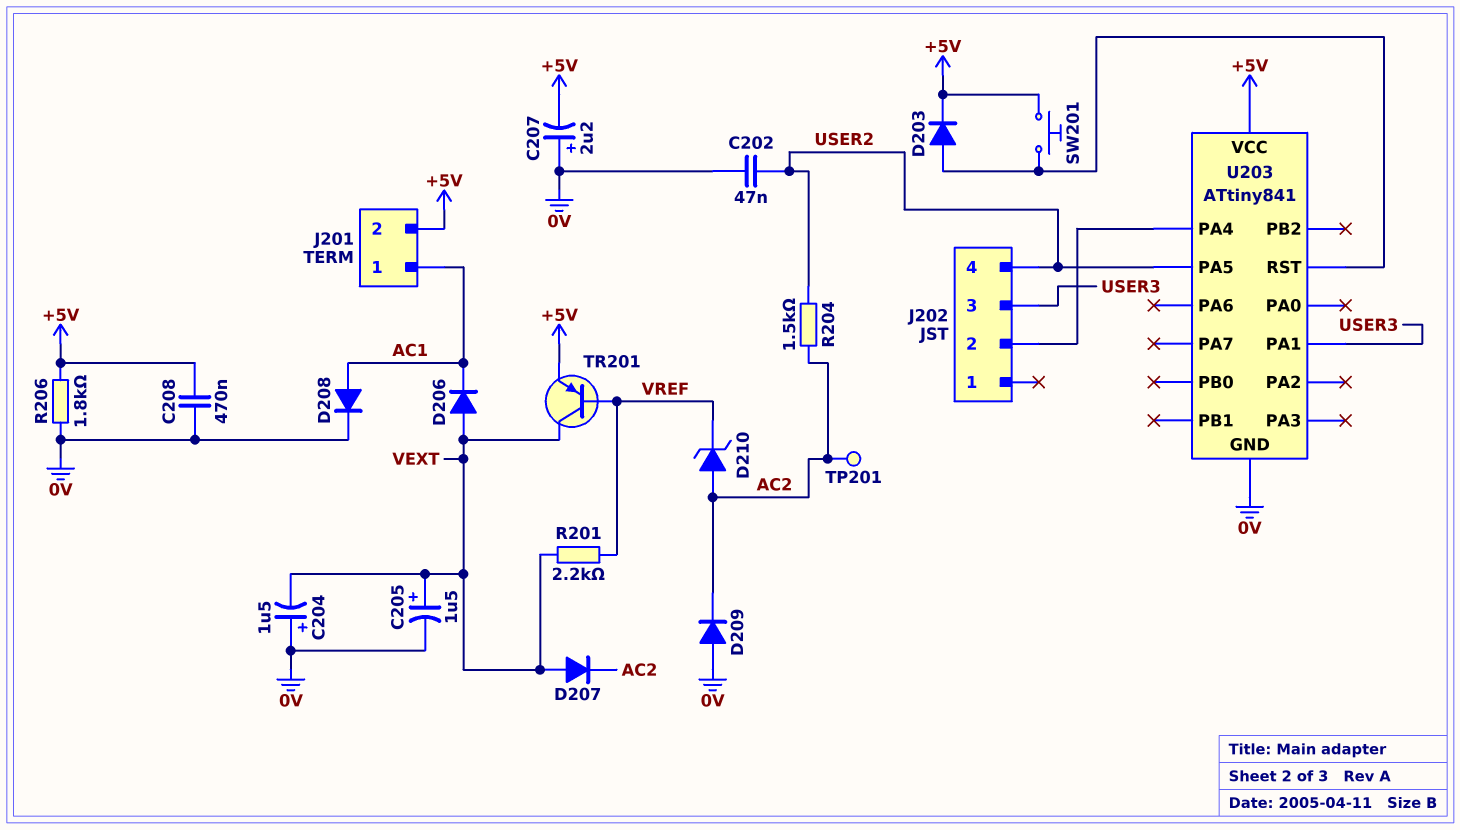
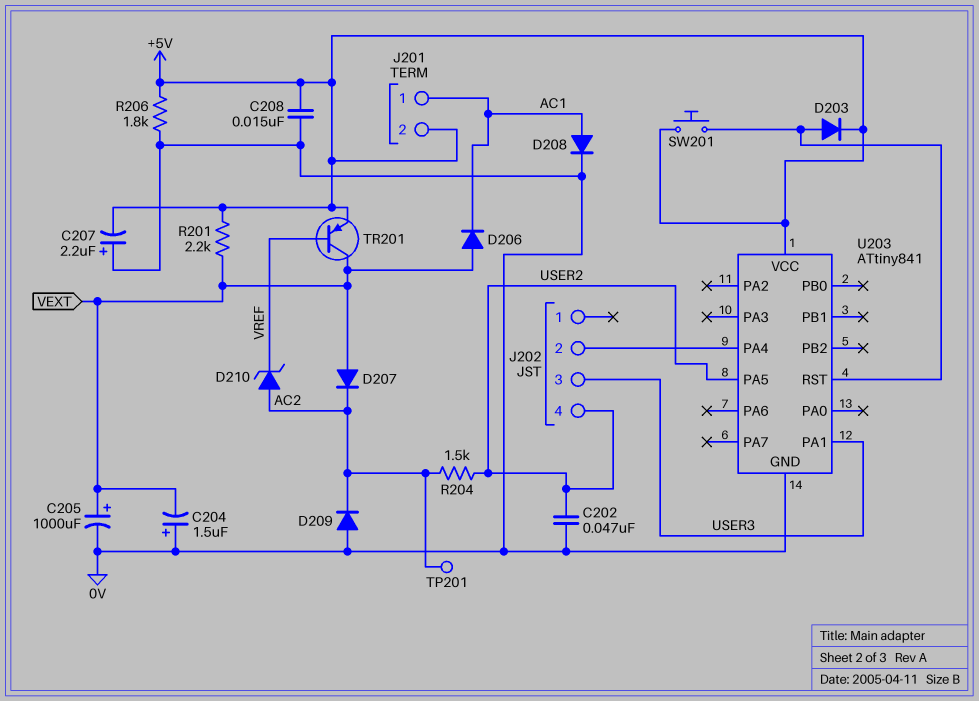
C205: 1.5uF (plus VEXT, minus 0V) -> 1000uF (plus VEXT, minus 0V)
C208: 470nF (+5V, 0V) -> 15nF (+5V, 0V)
R201: 2.2k (VEXT, VREF) -> 2.2k (+5V, VEXT)

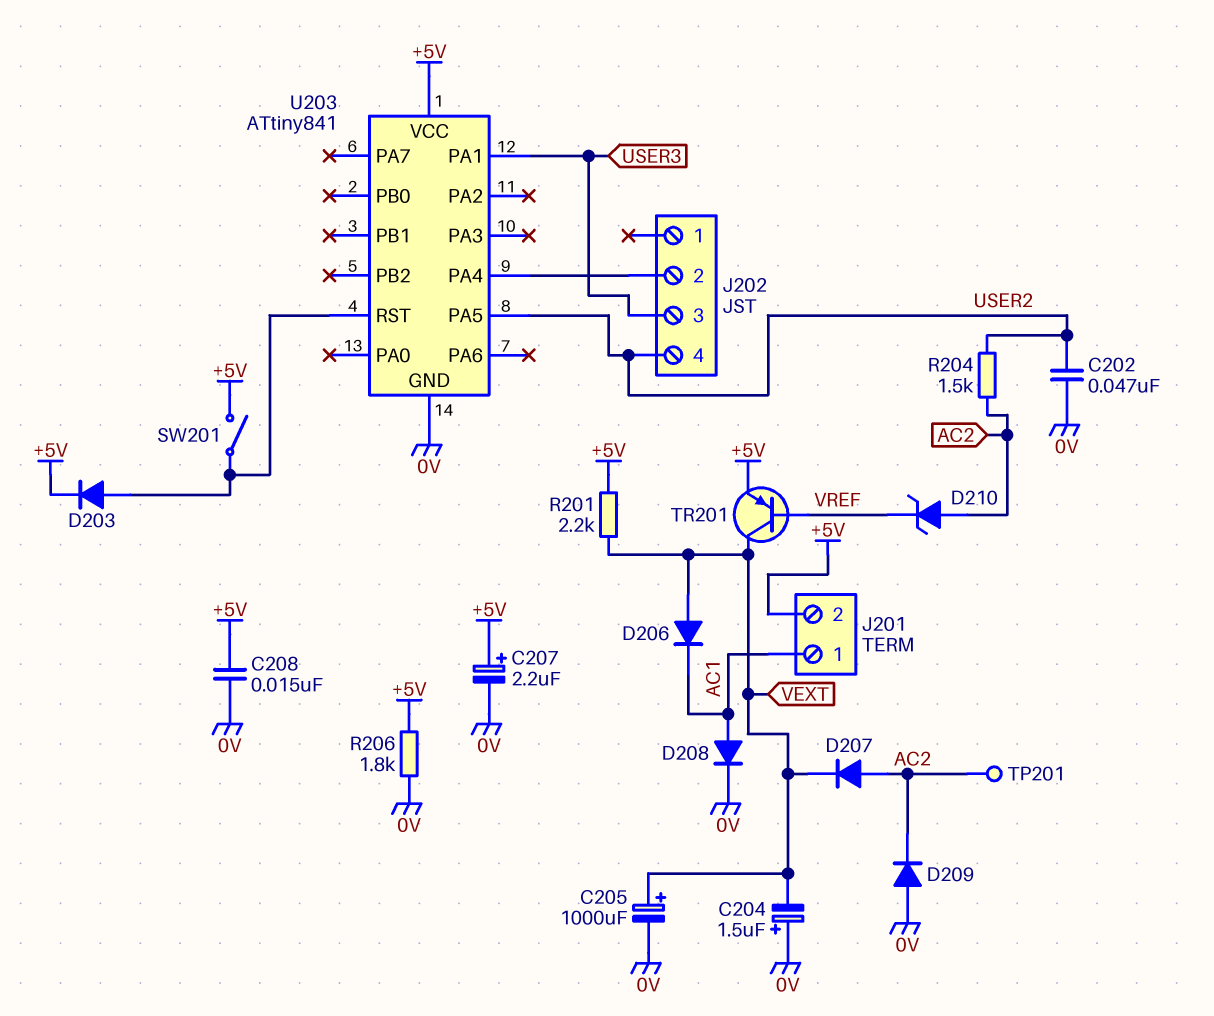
C207: 2.2uF (plus 0V, minus +5V) -> 2.2uF (plus +5V, minus 0V)
D207: diode (A VEXT, K AC2) -> diode (A AC2, K VEXT)
SW201: button (+5V, U203/RST) -> switch (+5V, U203/RST)

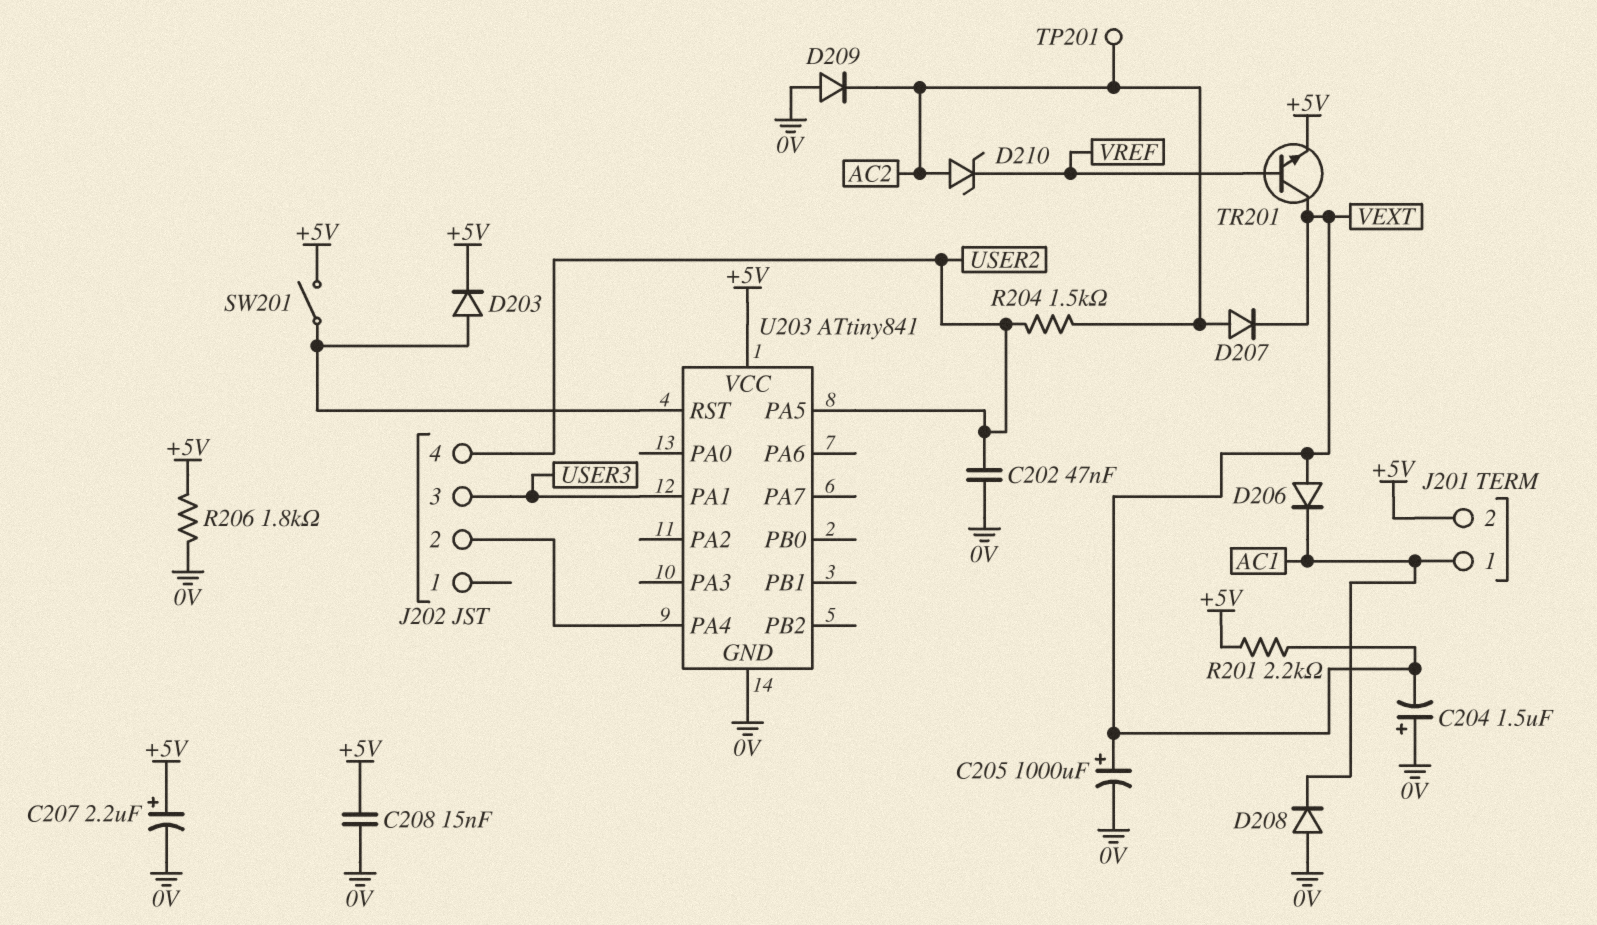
D208: diode (A AC1, K 0V) -> diode (A 0V, K AC1)
TR201: PNP (B VREF, C VEXT, E +5V) -> NPN (B VREF, C VEXT, E +5V)

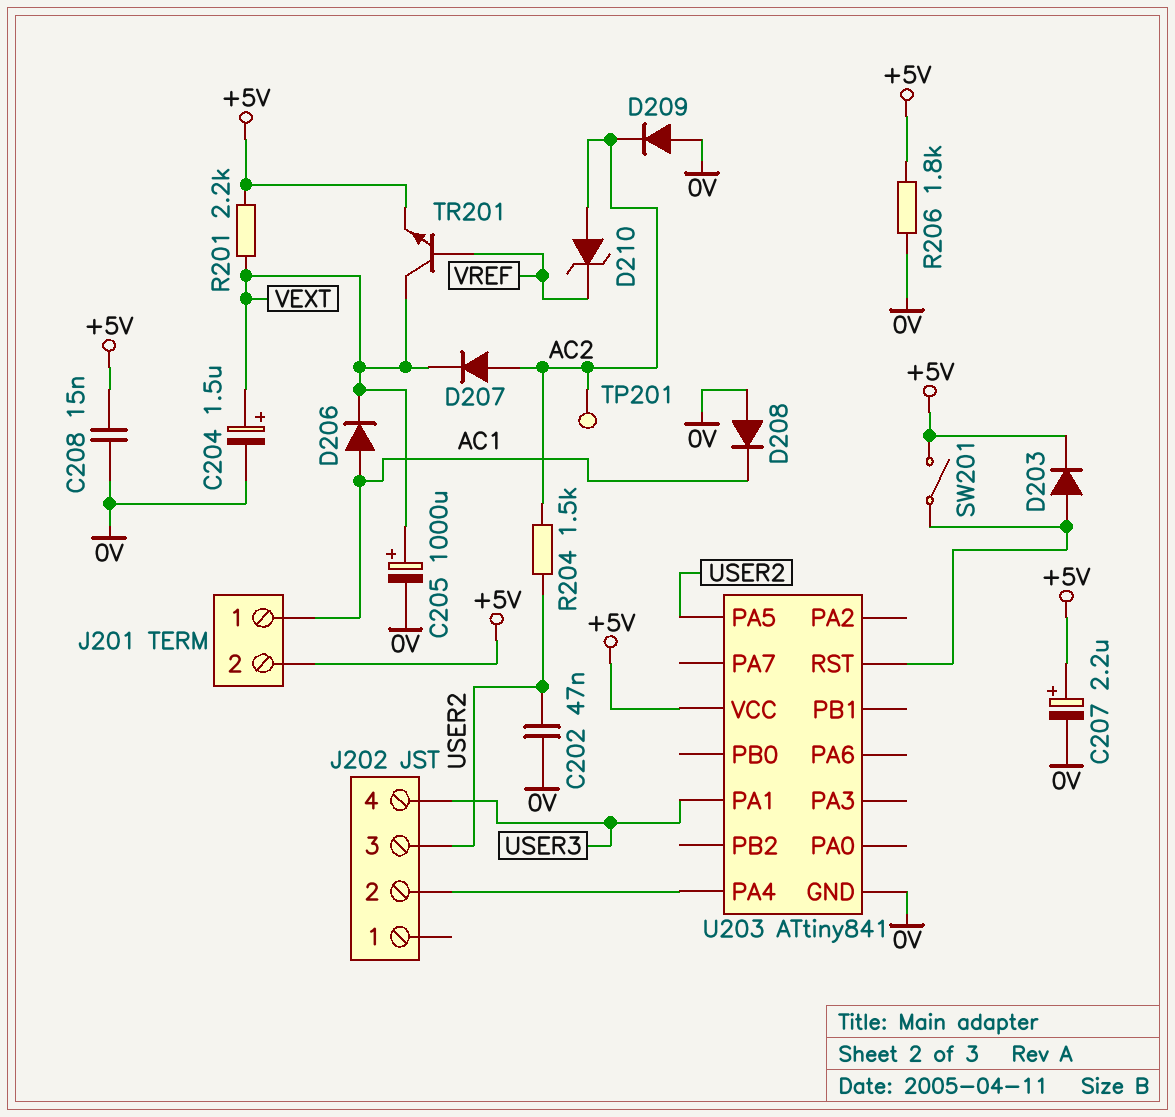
C204: 1.5uF (plus 0V, minus VEXT) -> 1.5uF (plus VEXT, minus 0V)
D206: diode (A VEXT, K AC1) -> diode (A AC1, K VEXT)
J202 pin 3: USER3 -> USER2
J202 pin 4: USER2 -> USER3

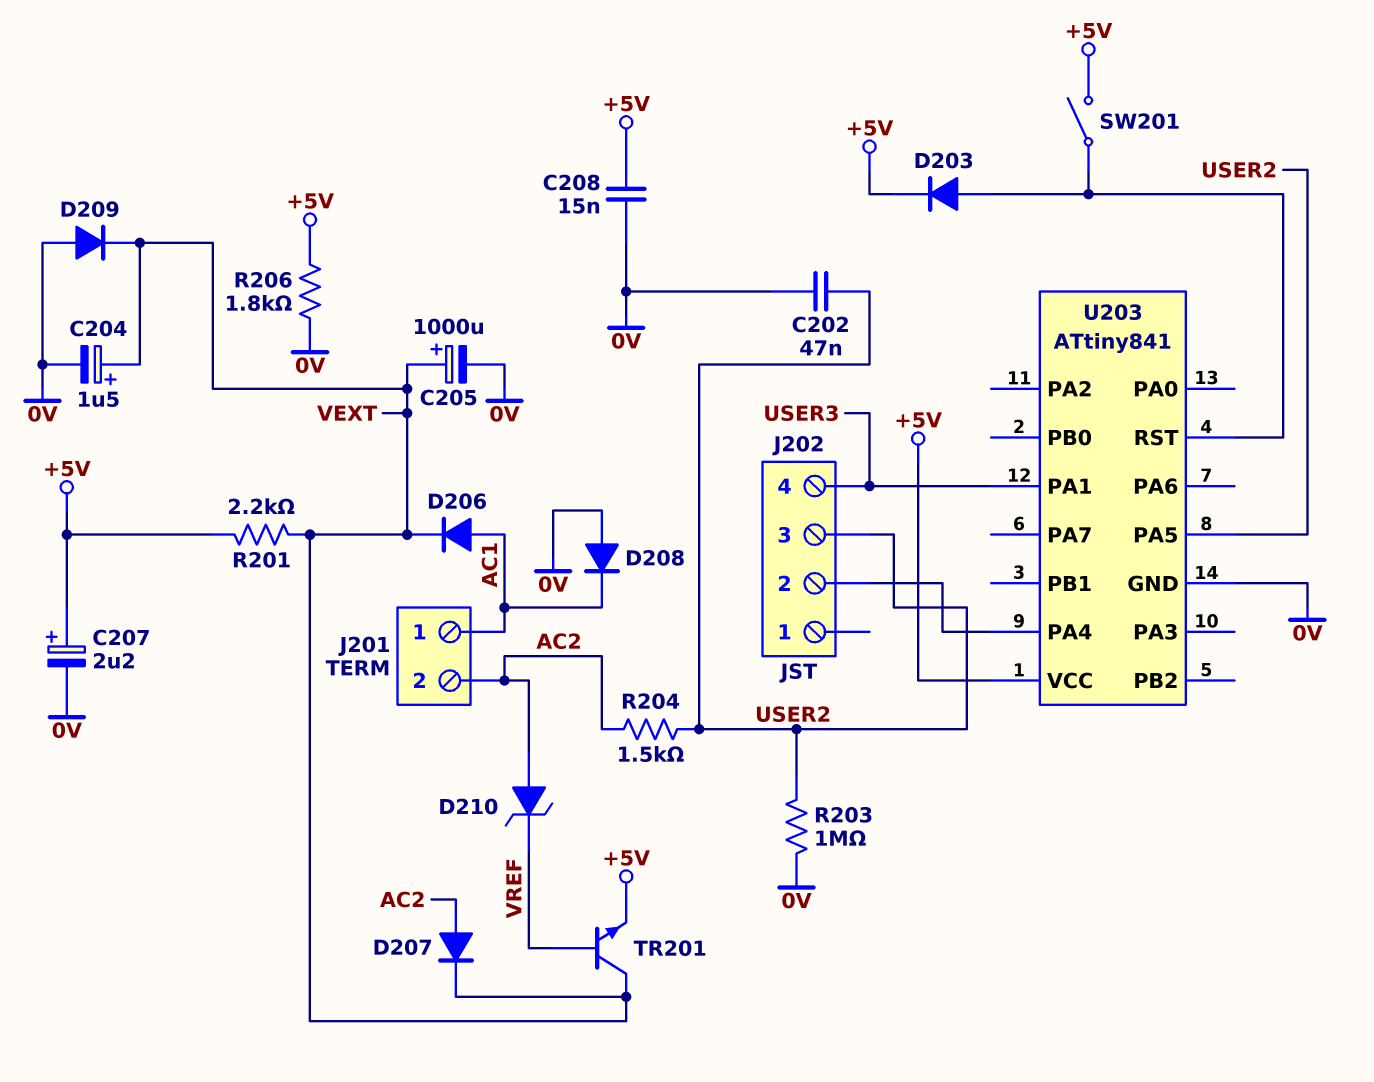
D209: diode (A 0V, K AC2) -> diode (A 0V, K VEXT)
J201 pin 2: +5V -> AC2
R203: none -> 1M (0V, USER2)
TP201: test point (AC2) -> none

